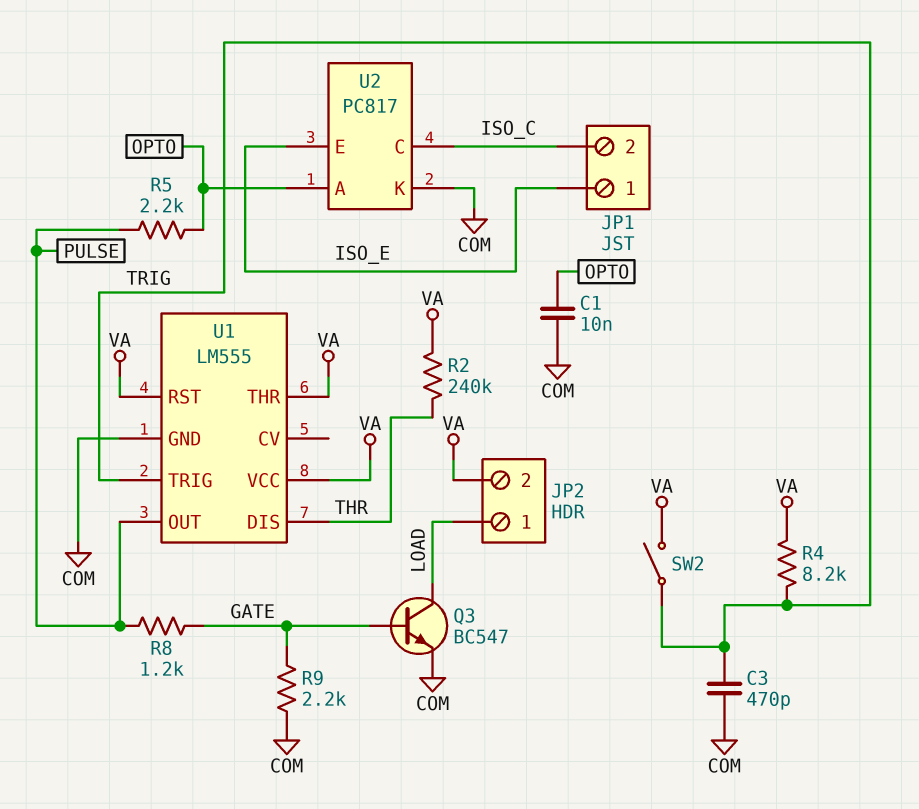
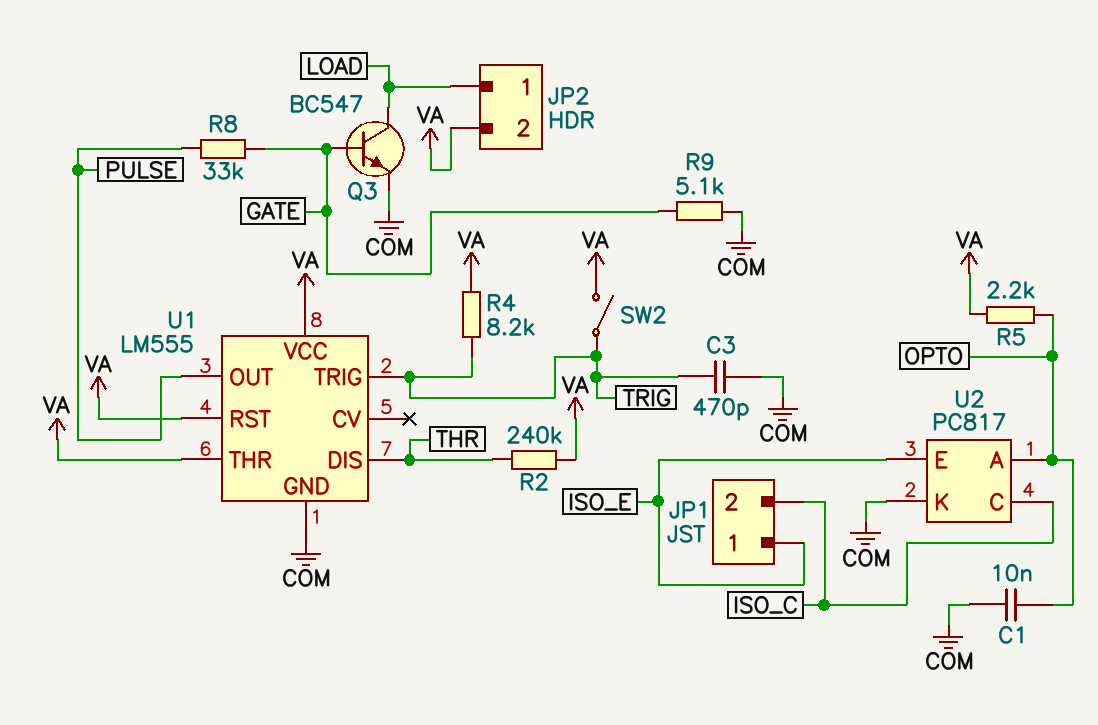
R5: 2.2k (OPTO, PULSE) -> 2.2k (OPTO, VA)
R8: 1.2k (GATE, PULSE) -> 33k (GATE, PULSE)
R9: 2.2k (COM, GATE) -> 5.1k (COM, GATE)

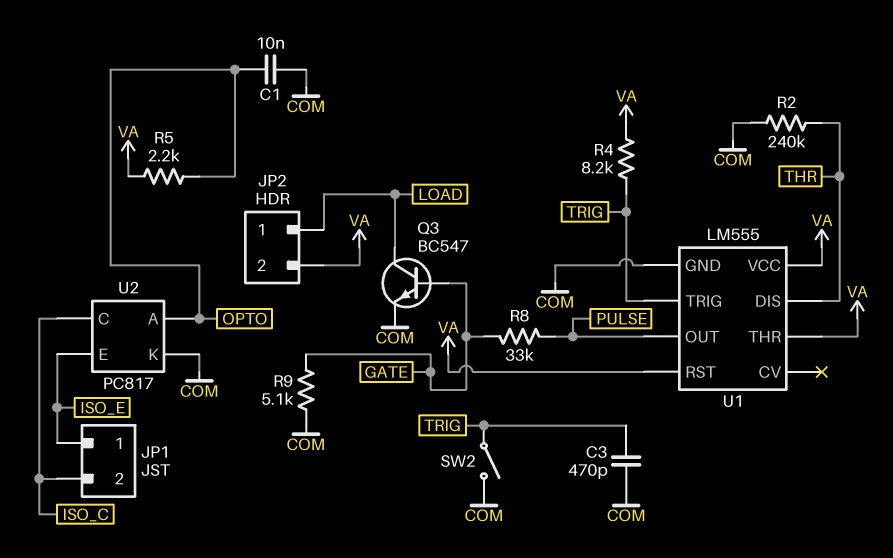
R2: 240k (THR, VA) -> 240k (COM, THR)
SW2: switch (TRIG, VA) -> switch (COM, TRIG)

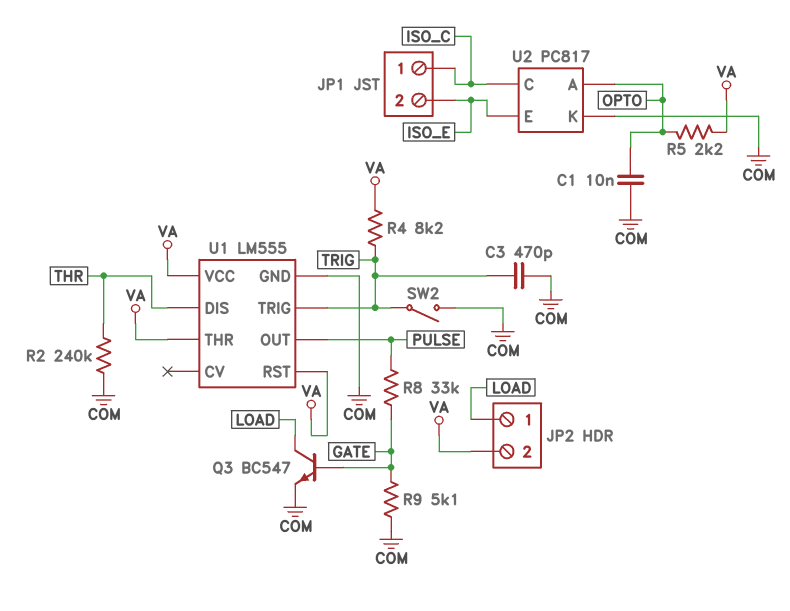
JP1 pin 1: ISO_E -> ISO_C
JP1 pin 2: ISO_C -> ISO_E

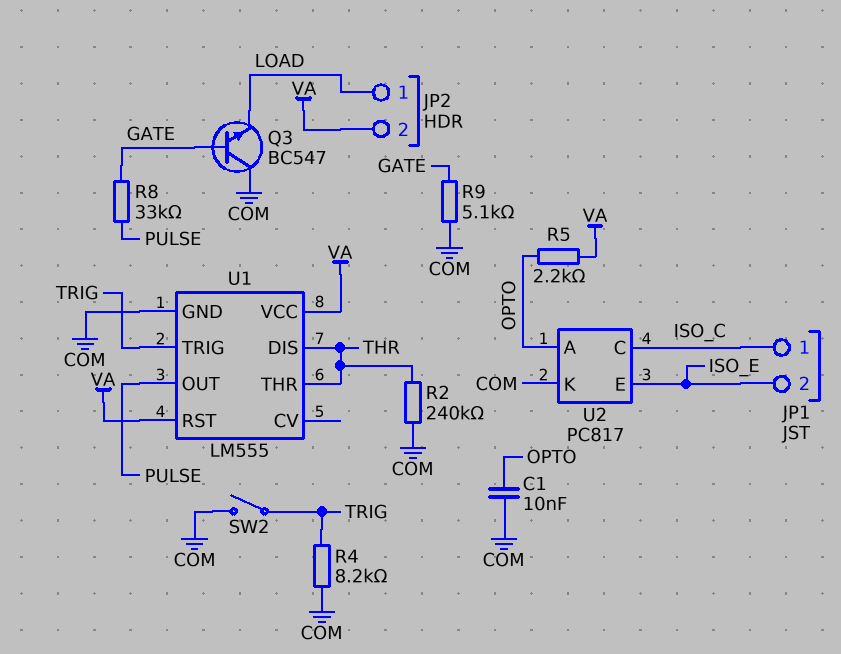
C3: 470pF (COM, TRIG) -> none
Q3: NPN BC547 (B GATE, C LOAD, E COM) -> NPN BC547 (B GATE, C COM, E LOAD)
R4: 8.2k (TRIG, VA) -> 8.2k (COM, TRIG)
U1 pin THR: VA -> THR

